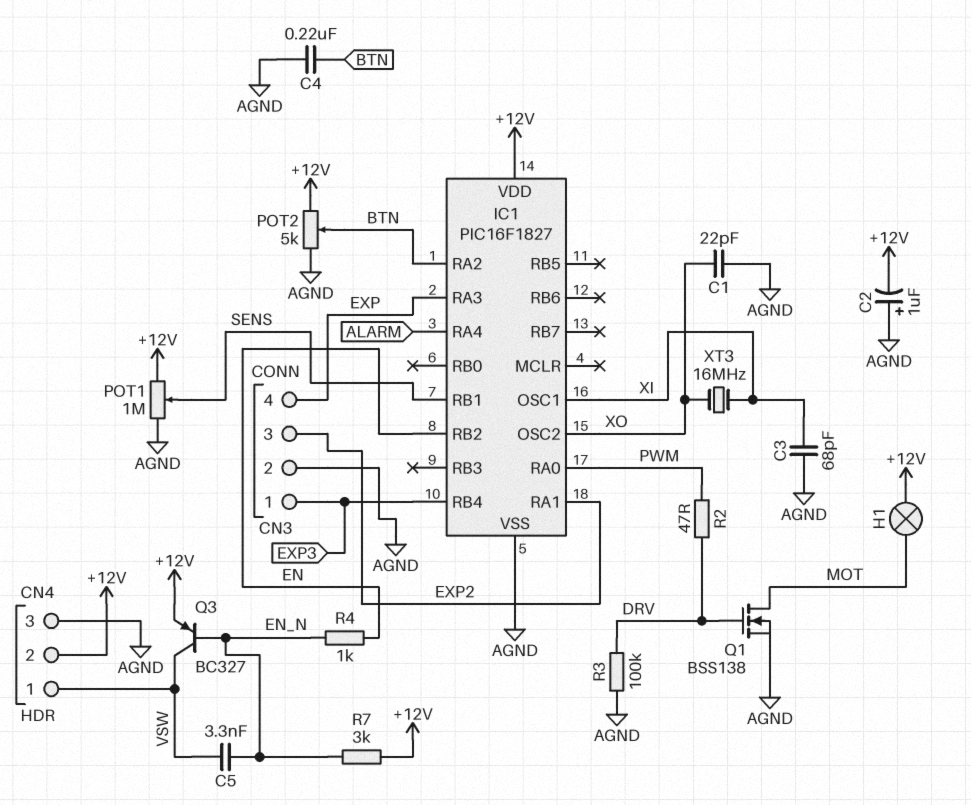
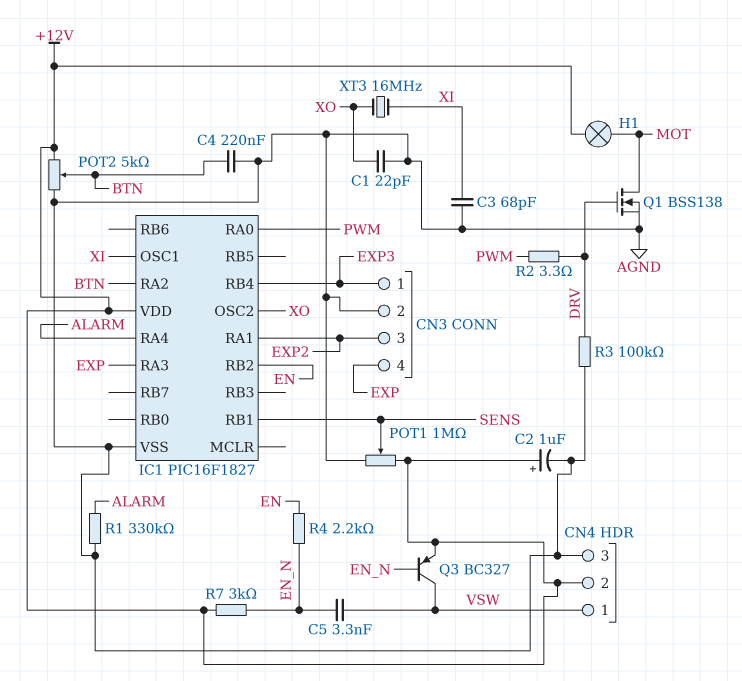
C2: 1uF (plus AGND, minus +12V) -> 1uF (plus +12V, minus AGND)
R1: none -> 330k (AGND, ALARM)
R2: 47 (DRV, PWM) -> 3.3 (DRV, PWM)
R4: 1k (EN, EN_N) -> 2.2k (EN, EN_N)

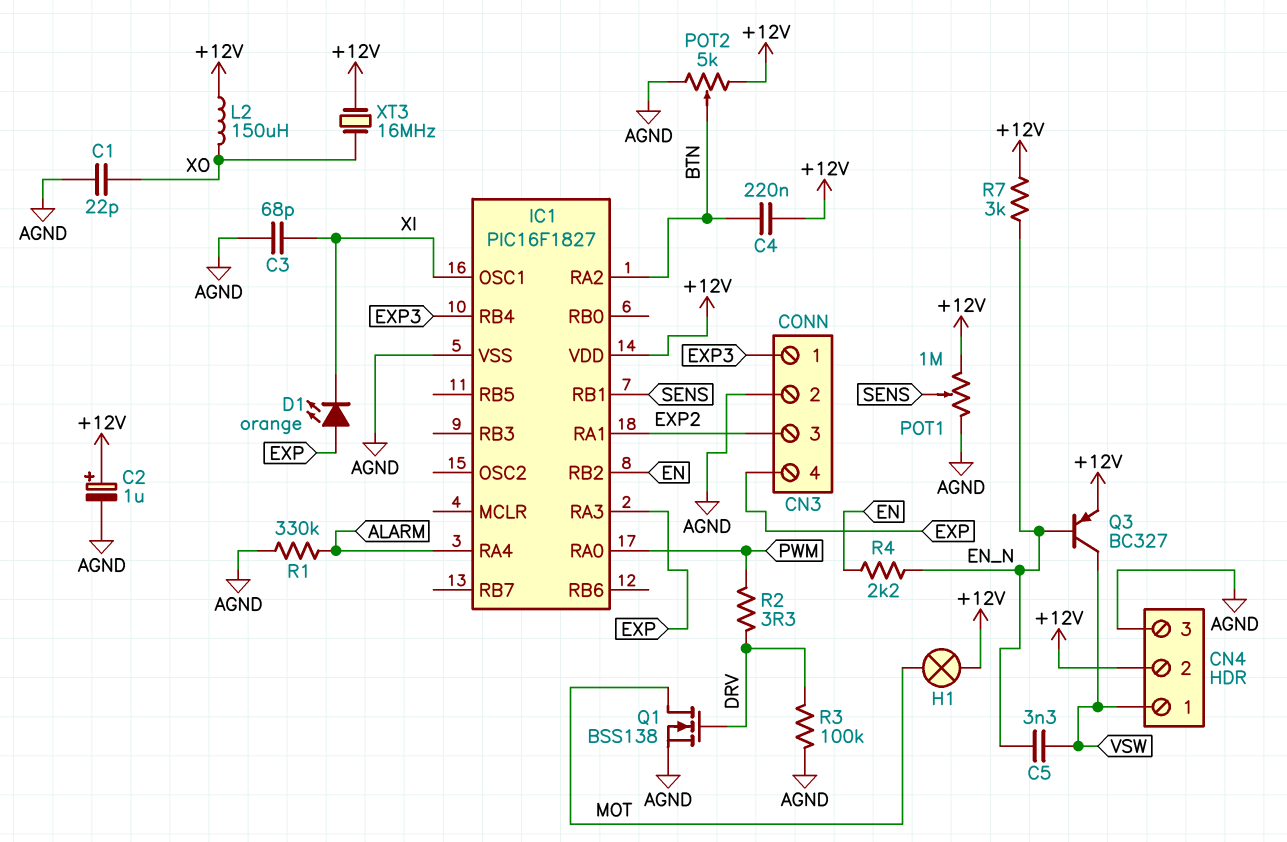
C4: 220nF (AGND, BTN) -> 220nF (+12V, BTN)
D1: none -> LED orange (A EXP, K XI)
IC1 pin OSC2: XO -> none
L2: none -> 150uH (+12V, XO)
XT3: 16MHz (XI, XO) -> 16MHz (+12V, XO)

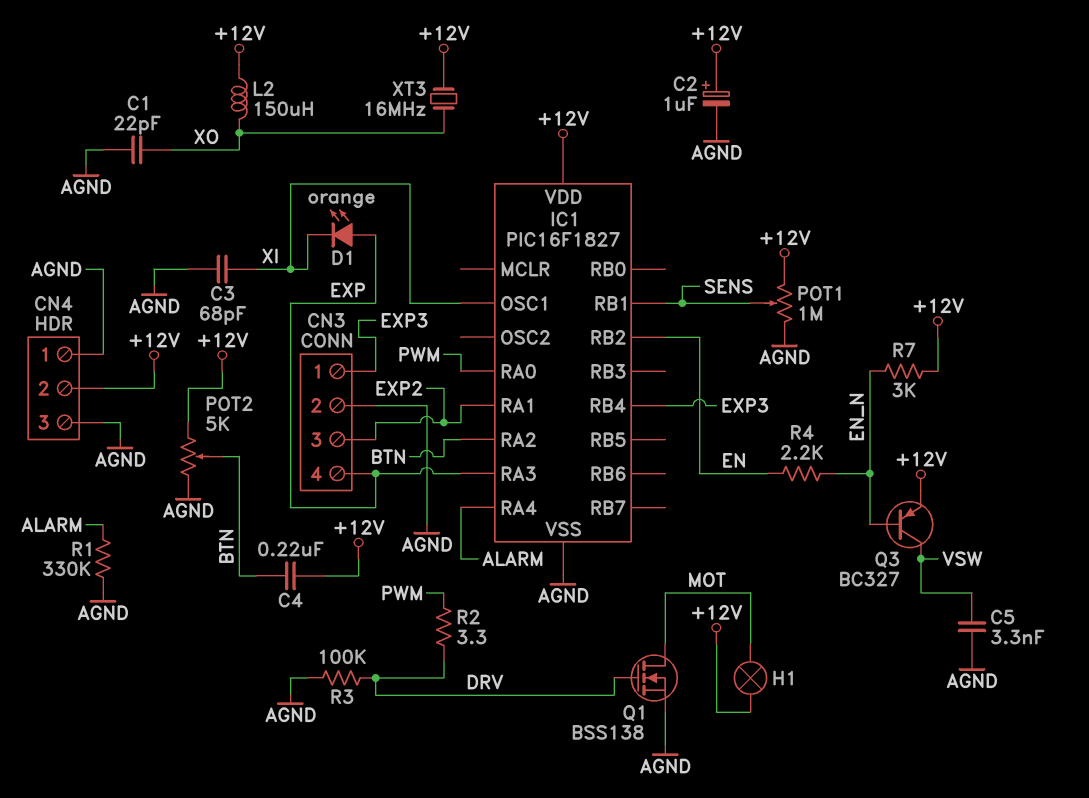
C5: 3.3nF (EN_N, VSW) -> 3.3nF (AGND, VSW)
CN4 pin 1: VSW -> AGND

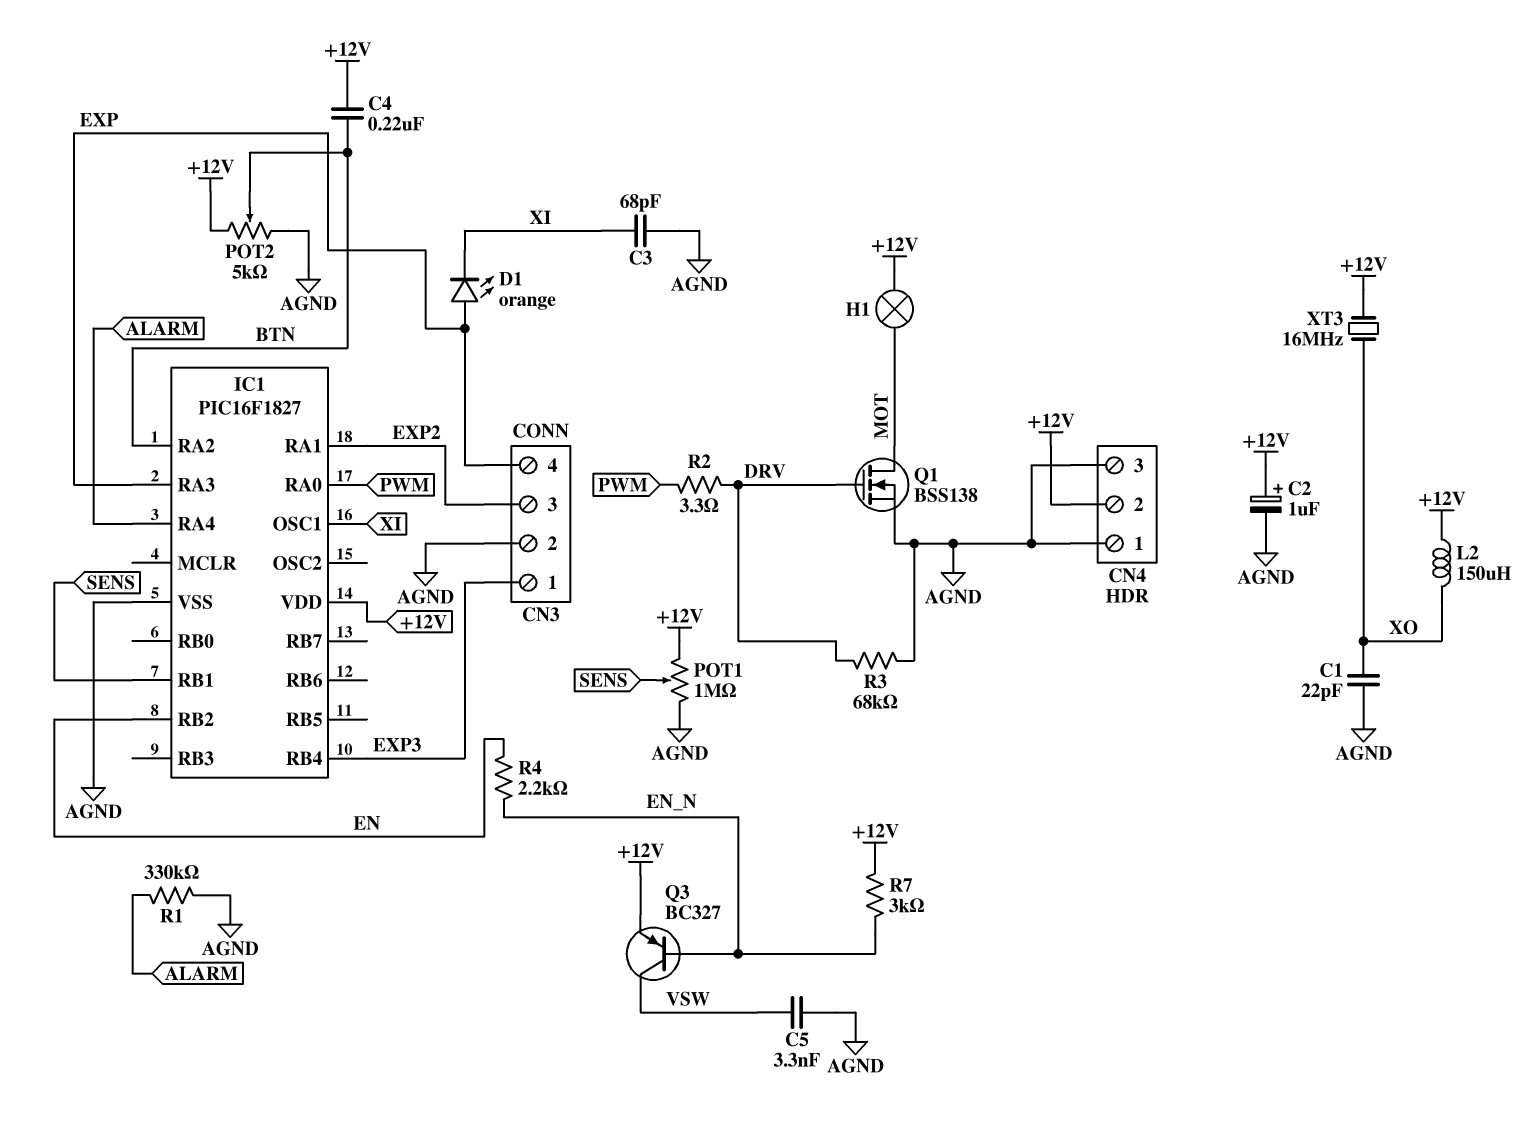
R3: 100k (AGND, DRV) -> 68k (AGND, DRV)

